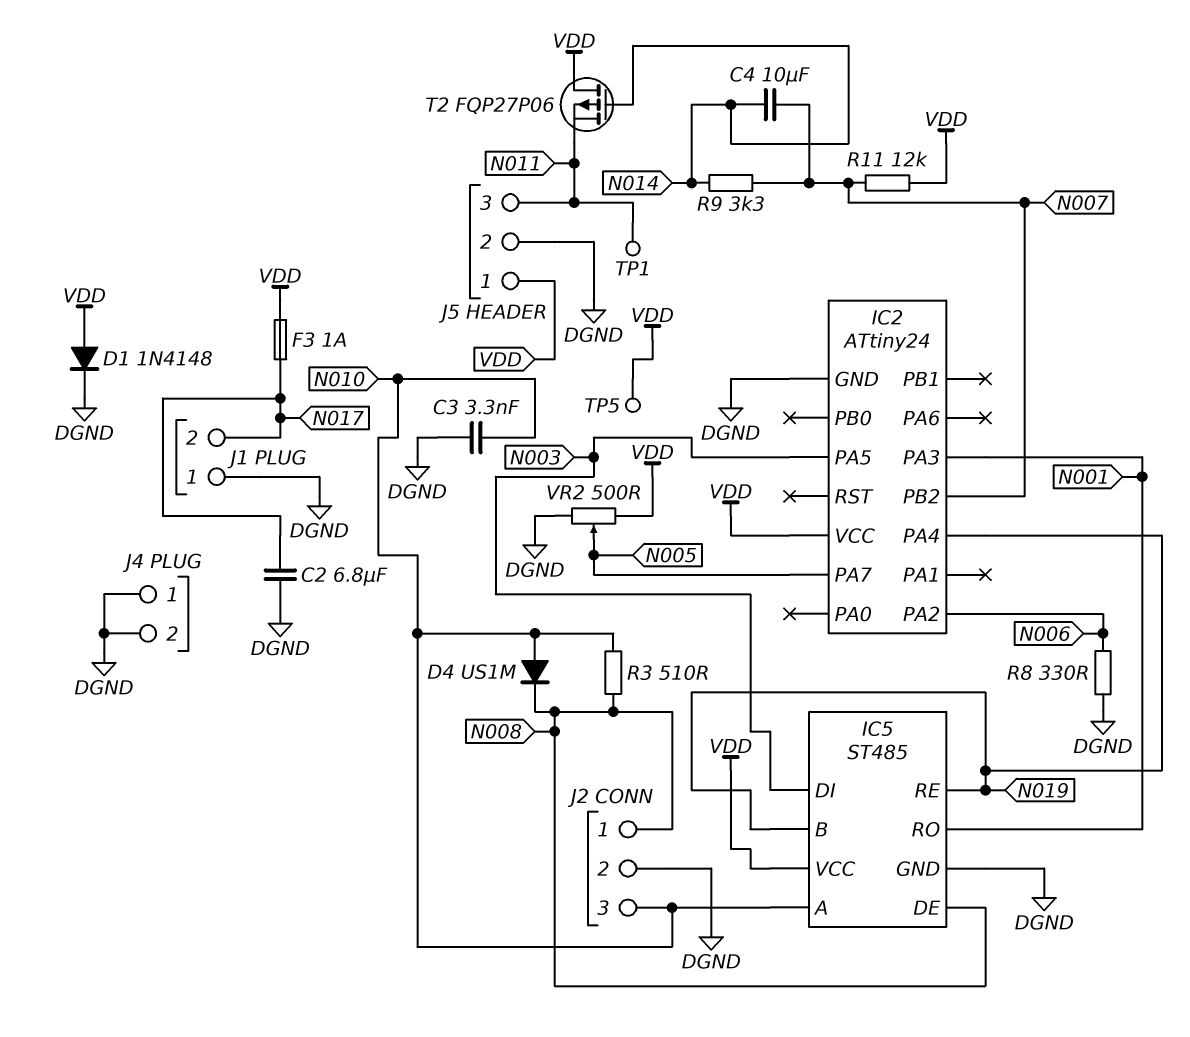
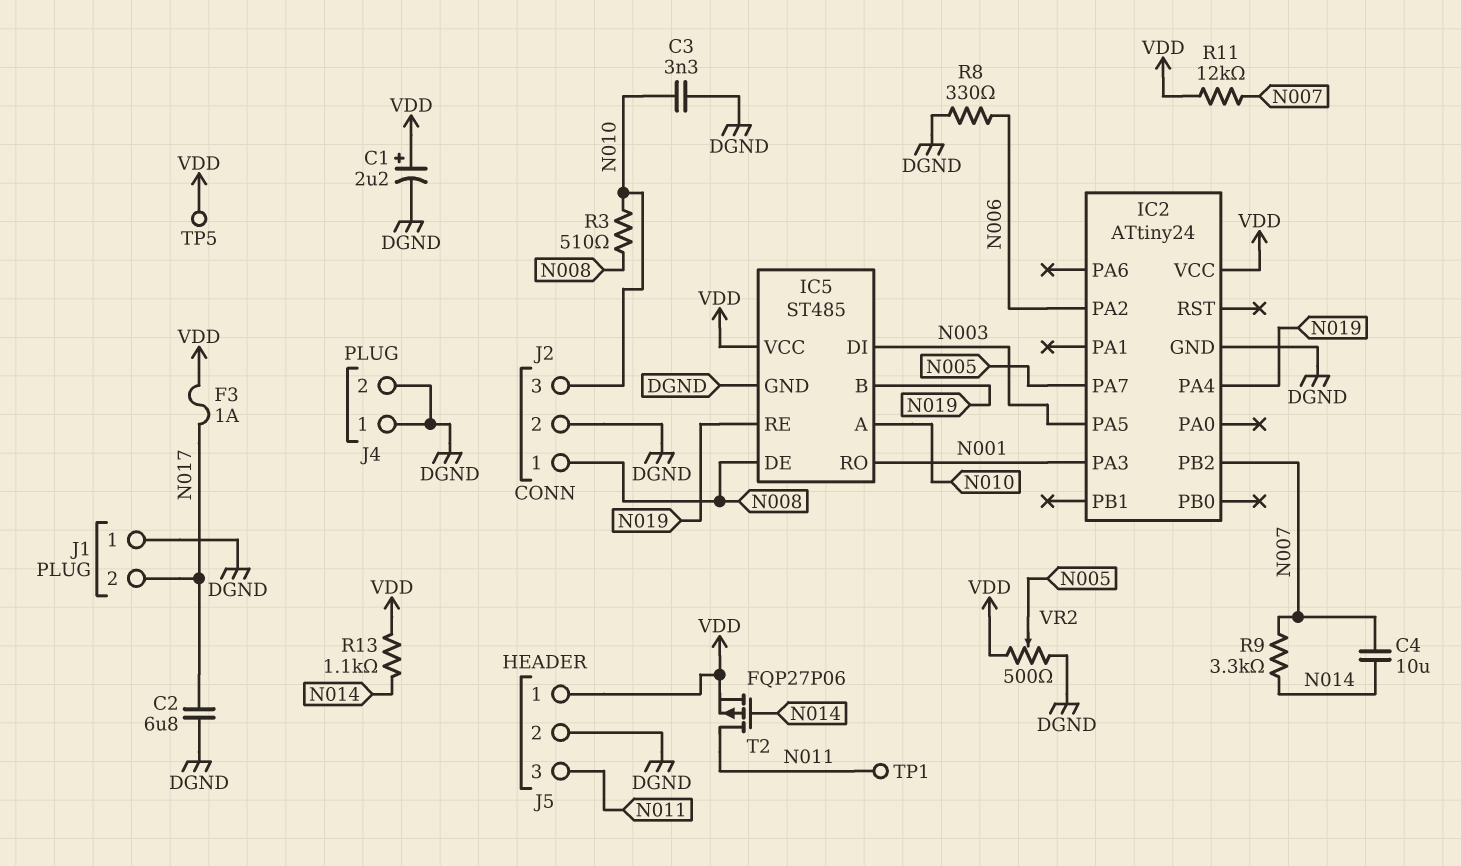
C1: none -> 2.2uF (plus VDD, minus DGND)
D1: diode 1N4148 (A VDD, K DGND) -> none
D4: diode US1M (A N010, K N008) -> none
R13: none -> 1.1k (N014, VDD)
T2: PMOS FQP27P06 (G N014, D VDD, S N011) -> PMOS FQP27P06 (G N014, D N011, S VDD)

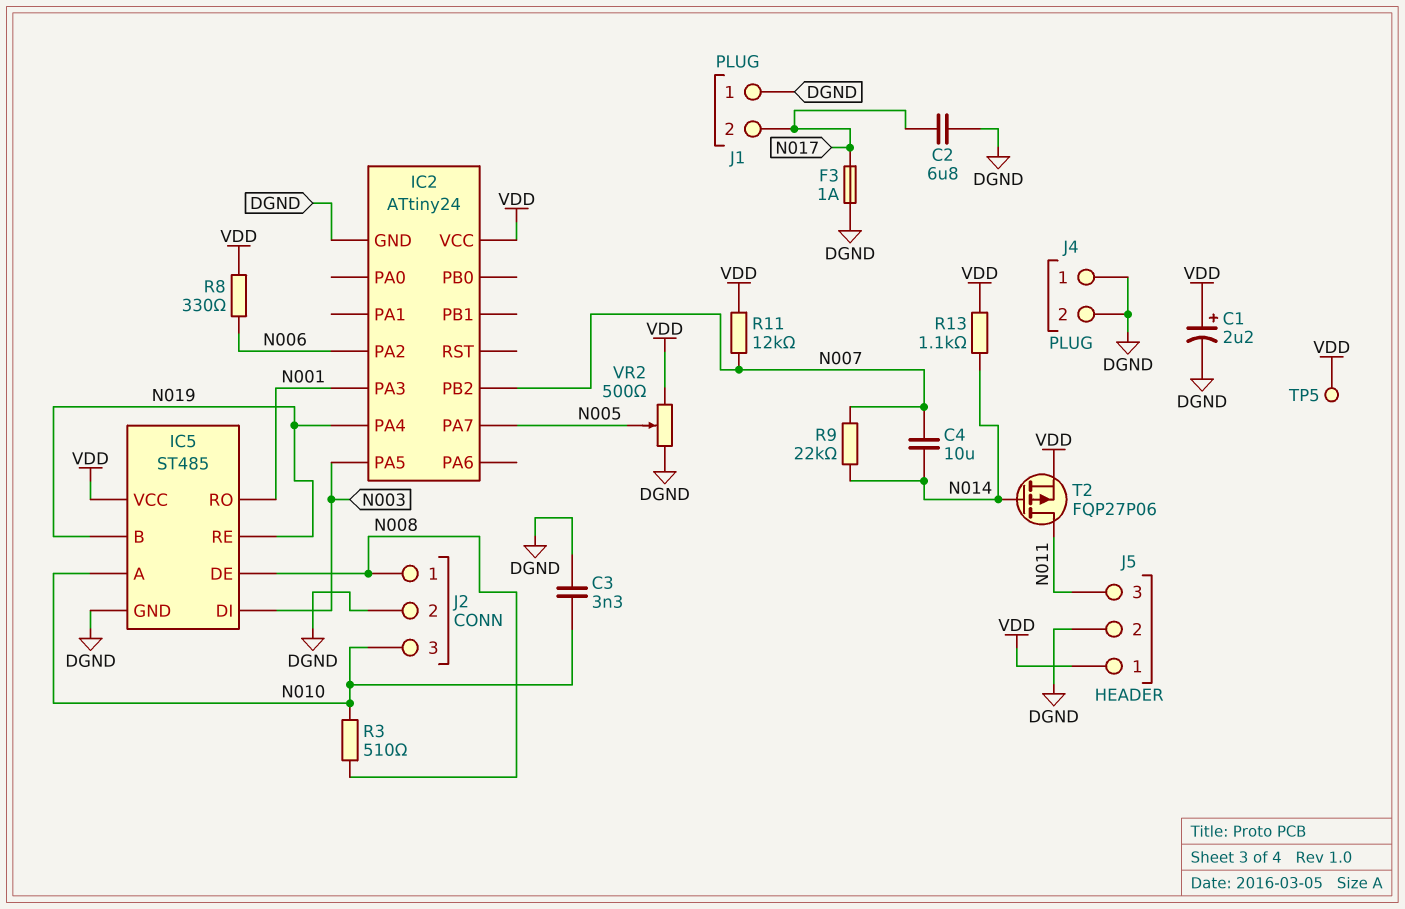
F3: 1A (N017, VDD) -> 1A (DGND, N017)
R8: 330 (DGND, N006) -> 330 (N006, VDD)
R9: 3.3k (N007, N014) -> 22k (N007, N014)
TP1: test point (N011) -> none

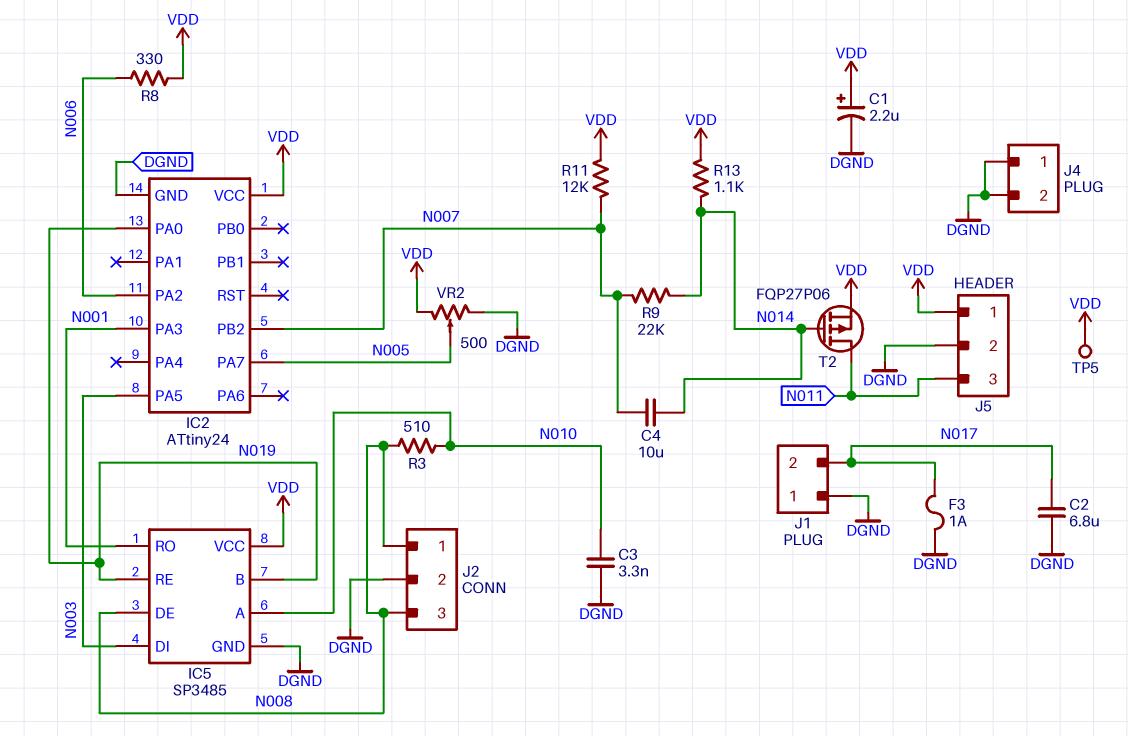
IC2 pin PA0: none -> N019
IC2 pin PA4: N019 -> none
IC5: ST485 -> SP3485
J2 pin 3: N010 -> N008

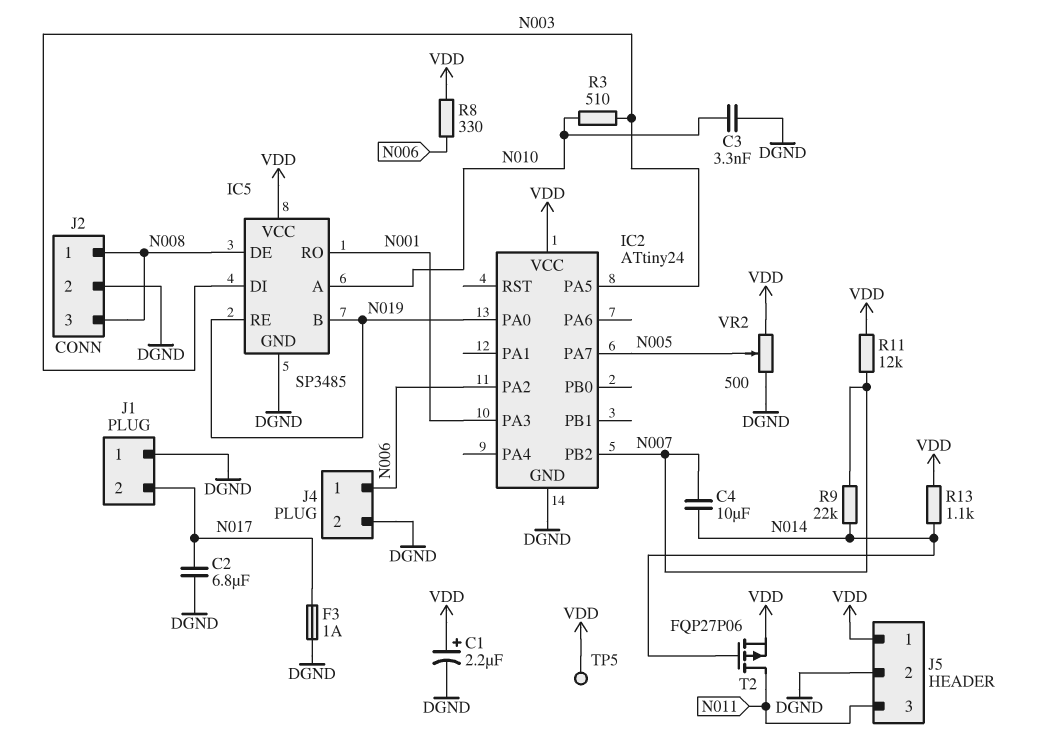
J4 pin 1: DGND -> N006
R3: 510 (N008, N010) -> 510 (N003, N010)

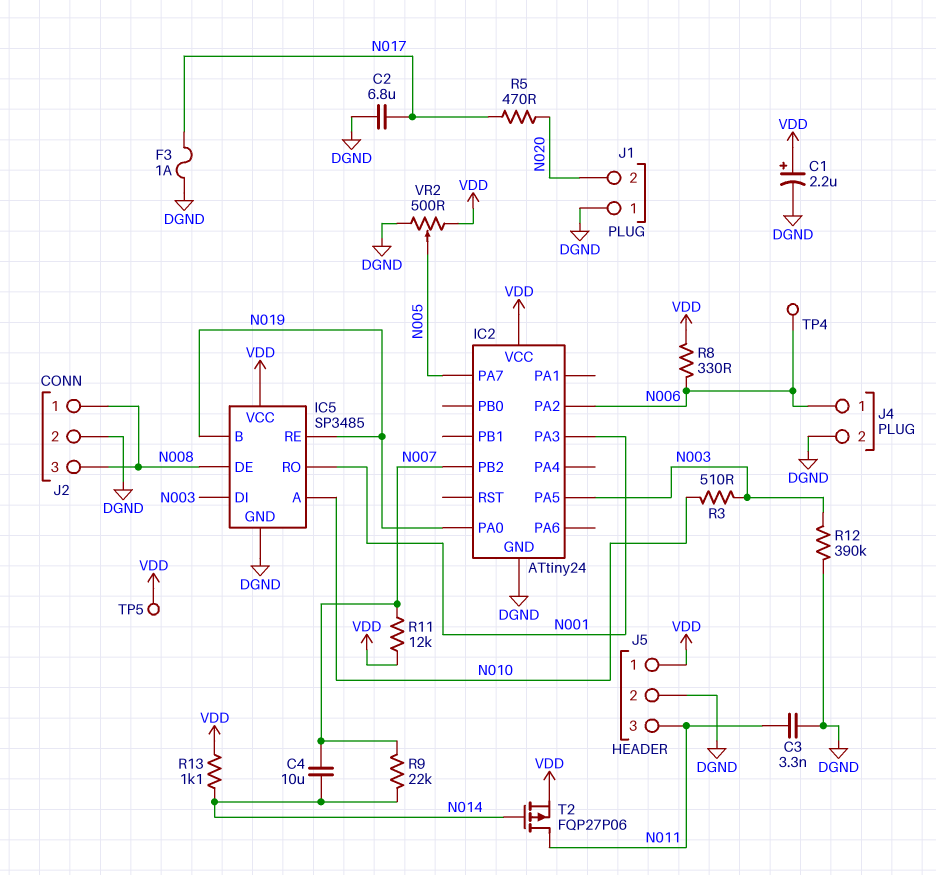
C3: 3.3nF (DGND, N010) -> 3.3nF (DGND, N011)
J1 pin 2: N017 -> N020
R5: none -> 470 (N017, N020)
R12: none -> 390k (DGND, N003)
TP4: none -> test point (N006)

